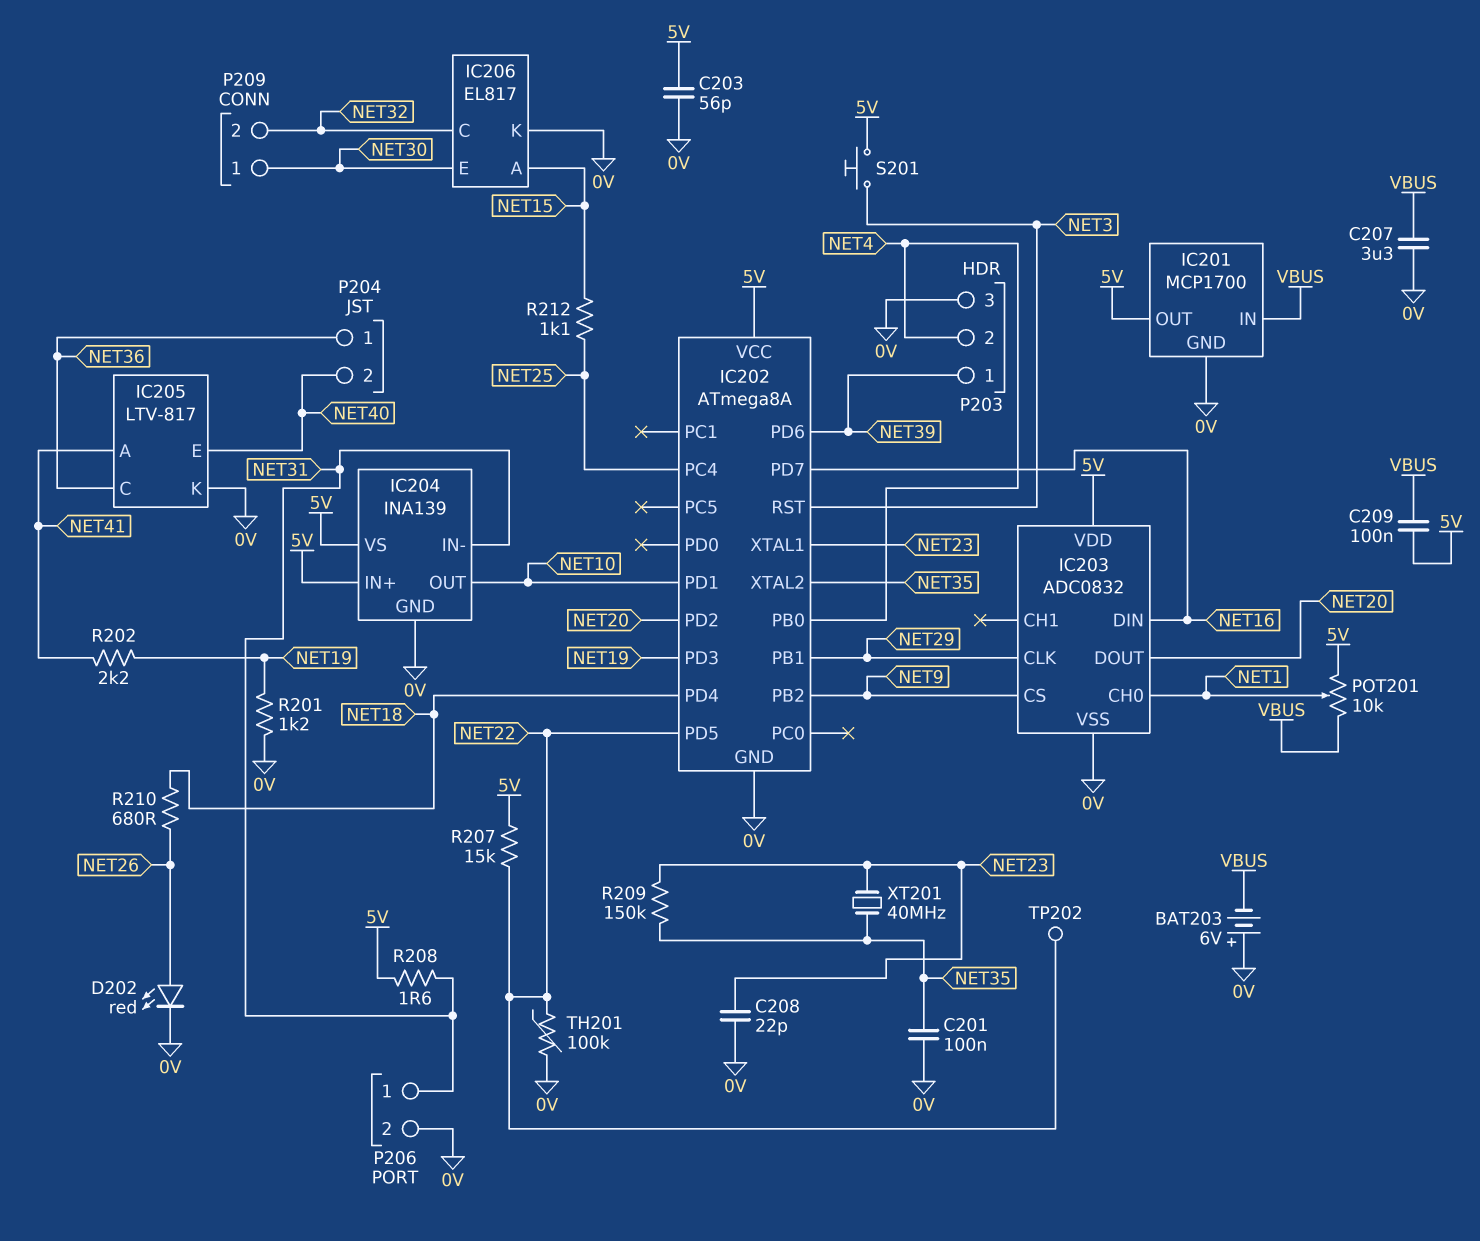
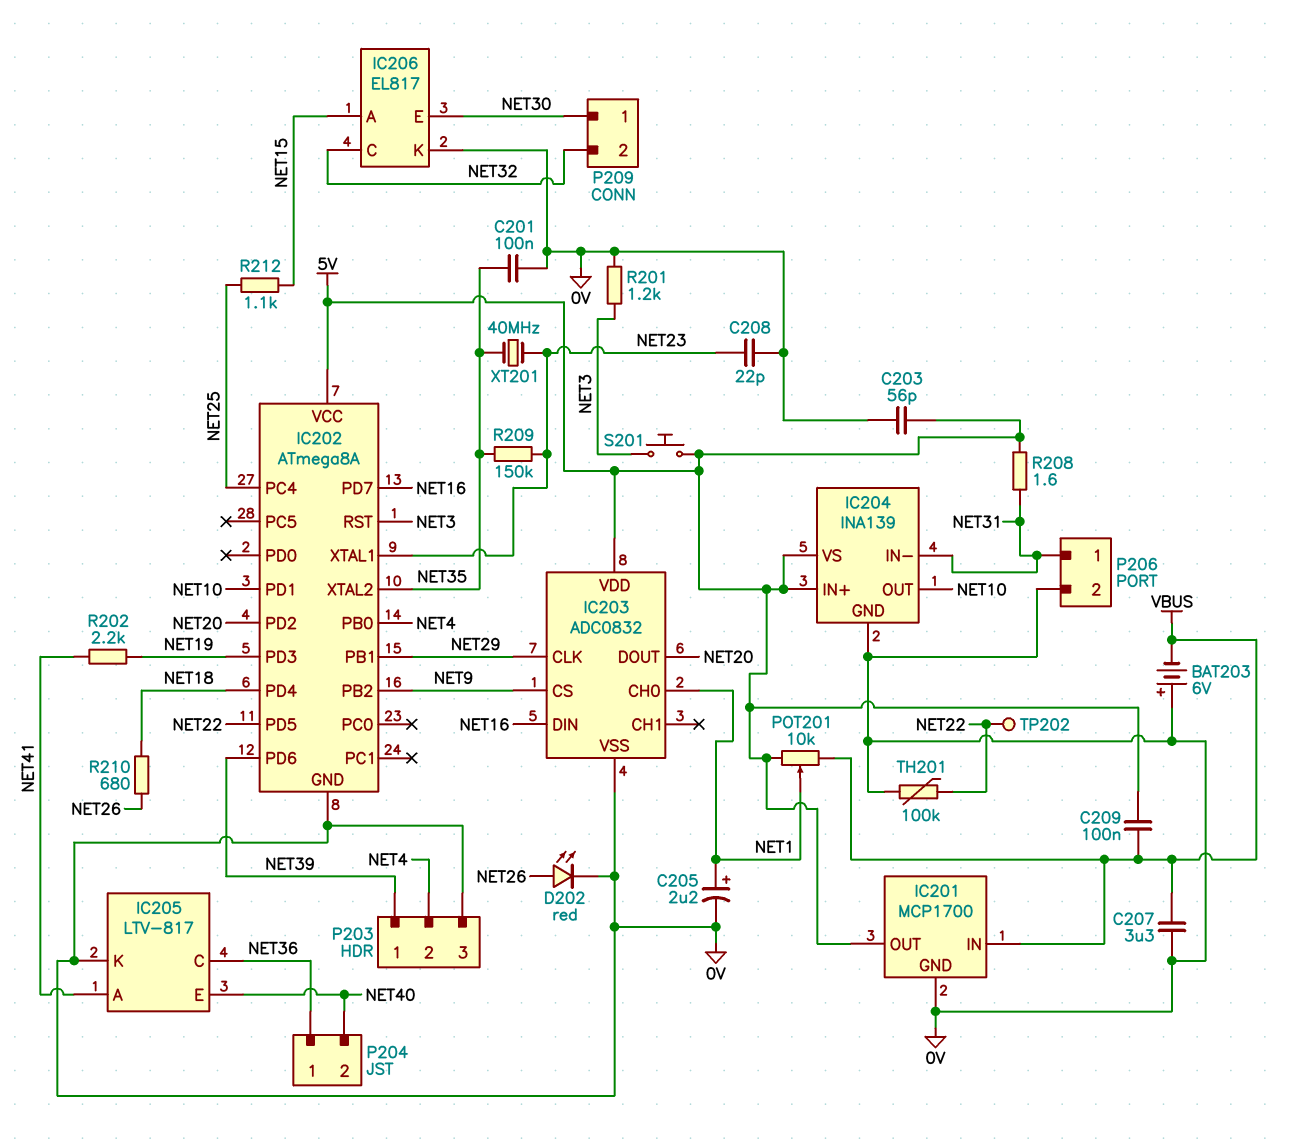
C205: none -> 2.2uF (plus NET1, minus 0V)
R201: 1.2k (0V, NET19) -> 1.2k (0V, NET3)
R207: 15k (5V, NET22) -> none

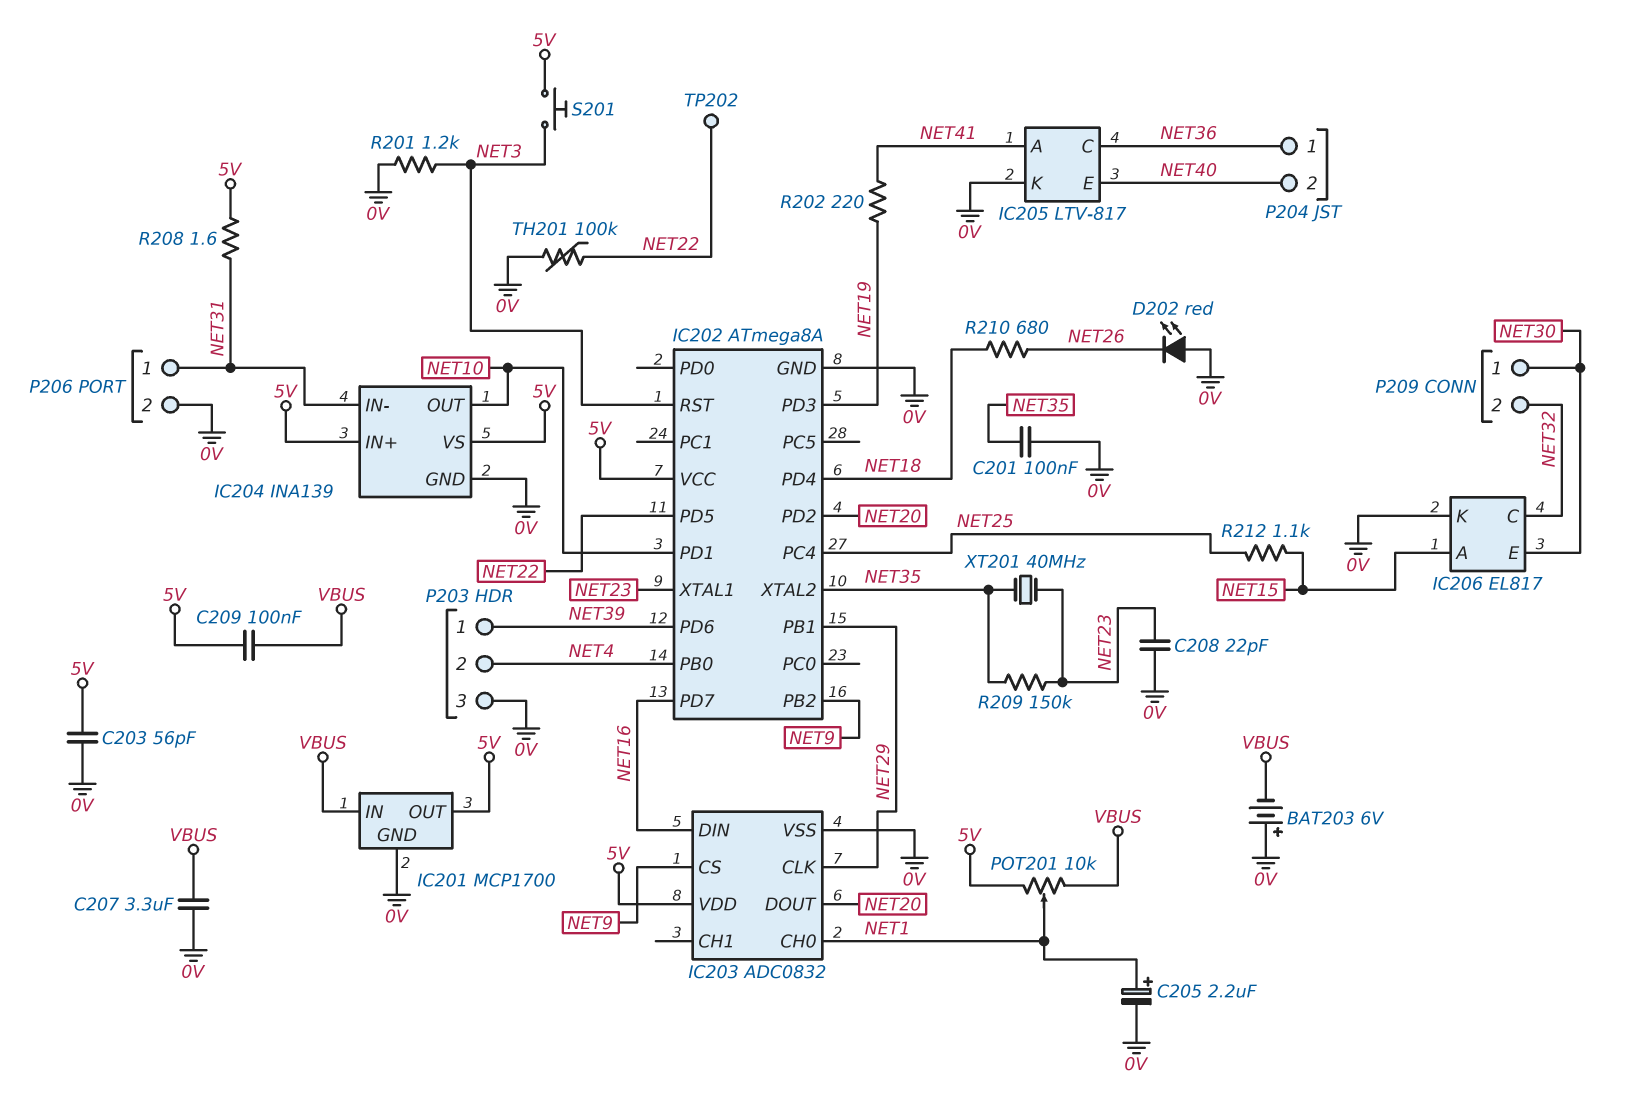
D202: LED red (A NET26, K 0V) -> LED red (A 0V, K NET26)
R202: 2.2k (NET19, NET41) -> 220 (NET19, NET41)

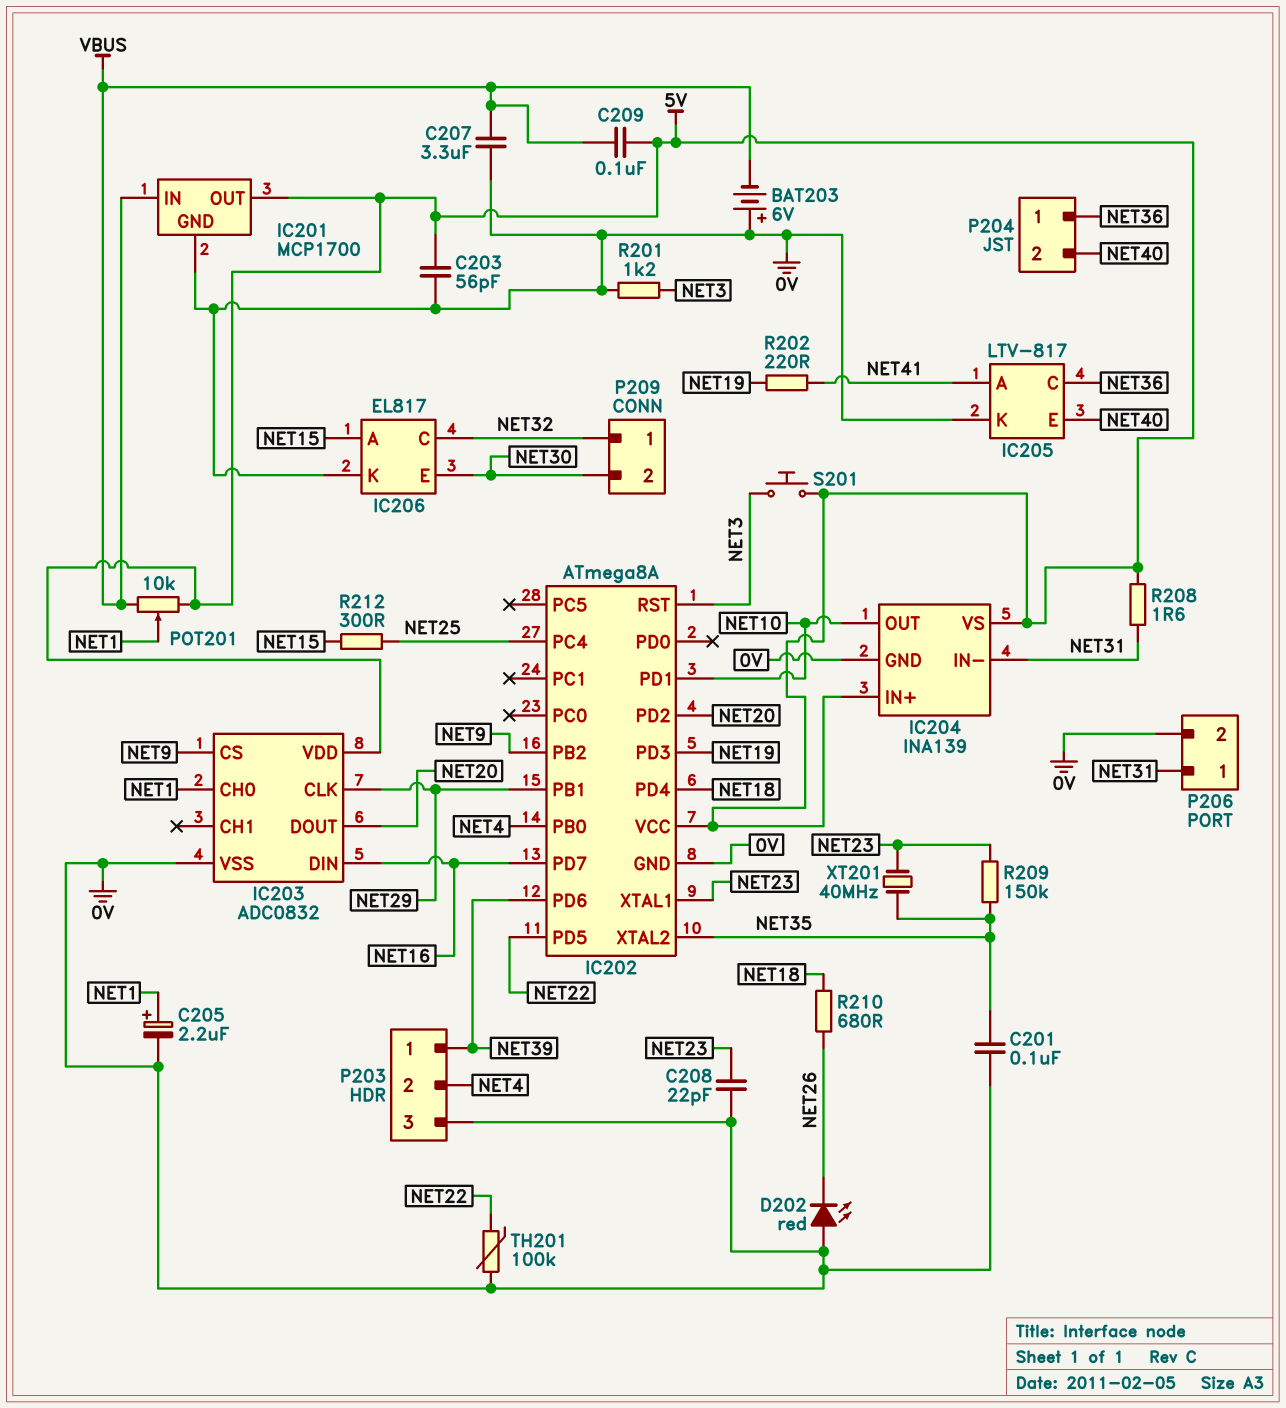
P209 pin 1: NET30 -> NET32
P209 pin 2: NET32 -> NET30
R212: 1.1k (NET15, NET25) -> 300 (NET15, NET25)
TP202: test point (NET22) -> none

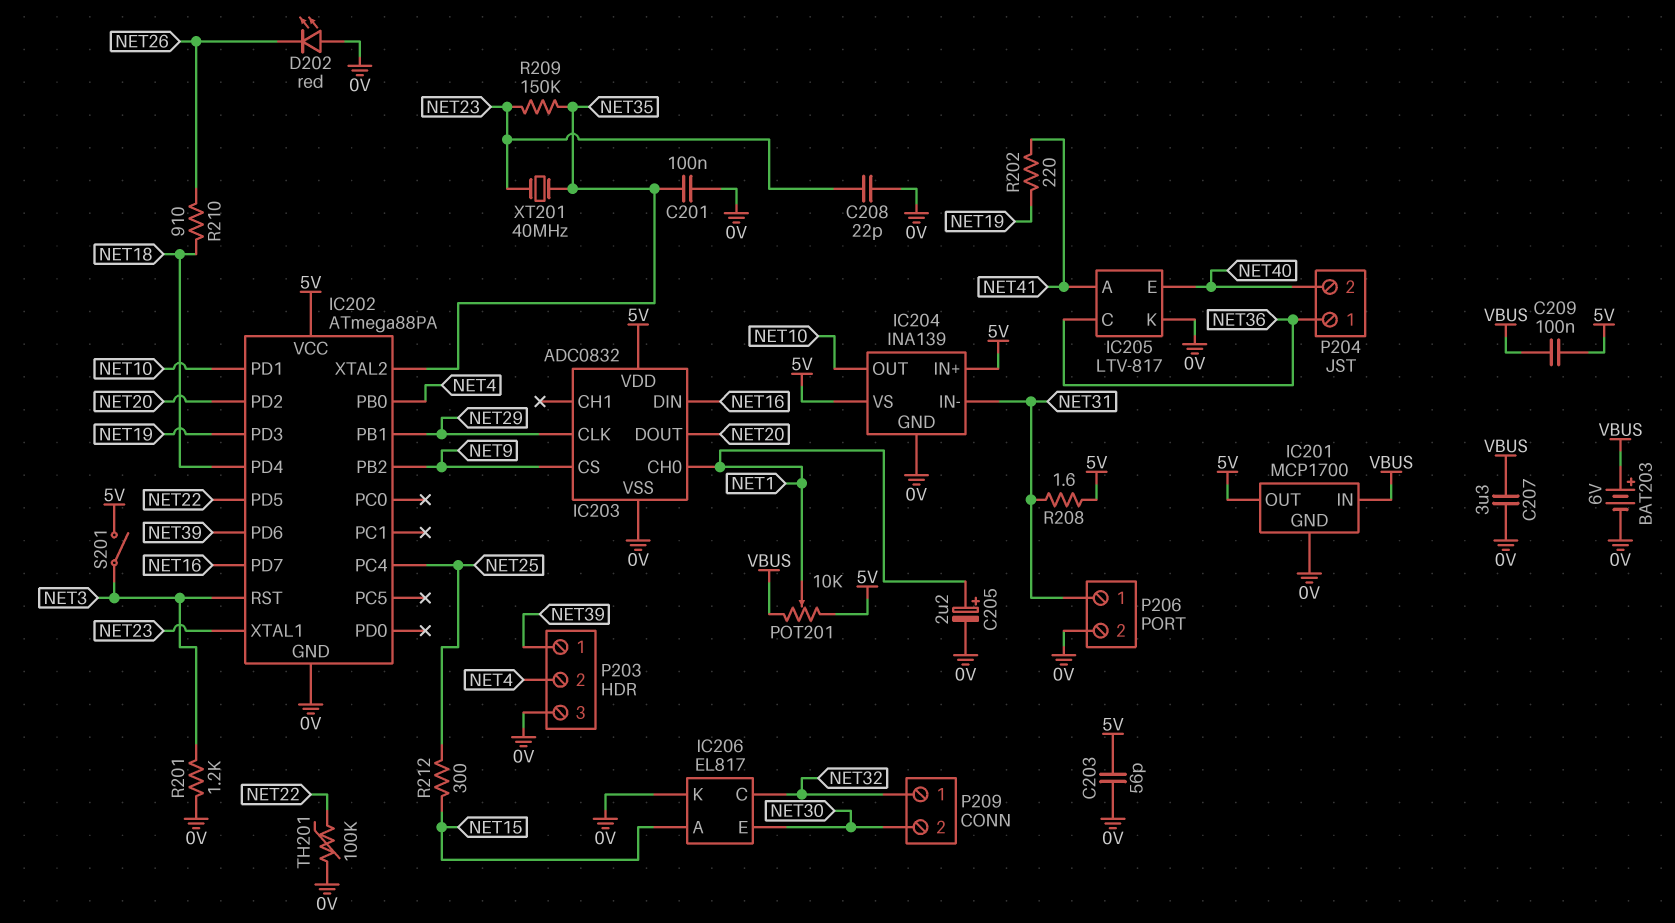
BAT203: 6V (plus 0V, minus VBUS) -> 6V (plus VBUS, minus 0V)
IC202: ATmega8A -> ATmega88PA
R210: 680 (NET18, NET26) -> 910 (NET18, NET26)
S201: button (5V, NET3) -> switch (5V, NET3)

